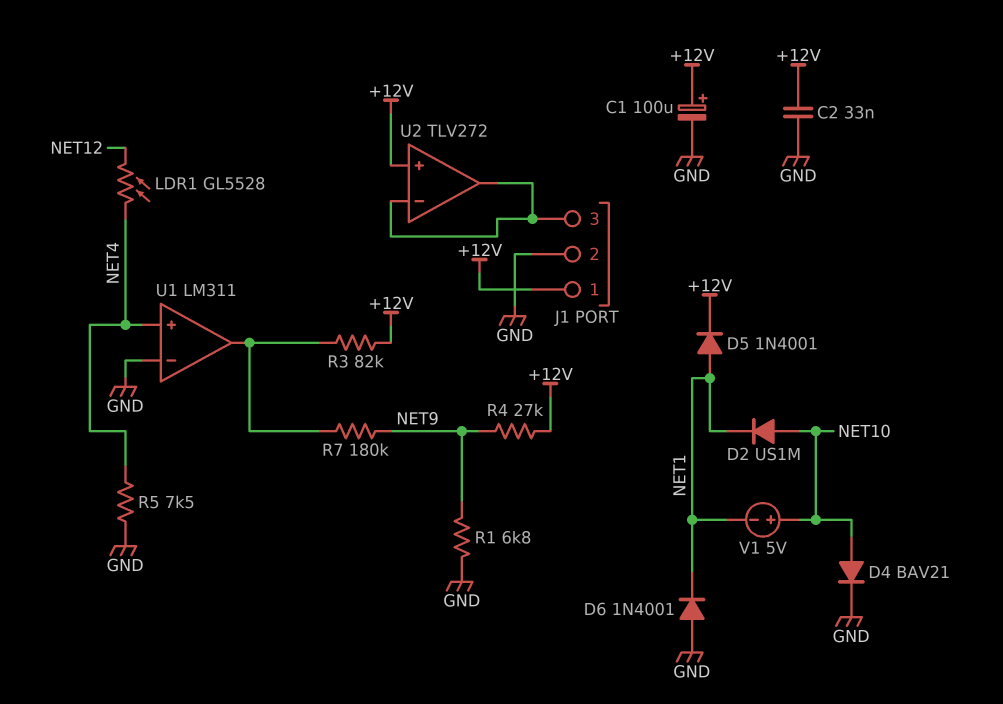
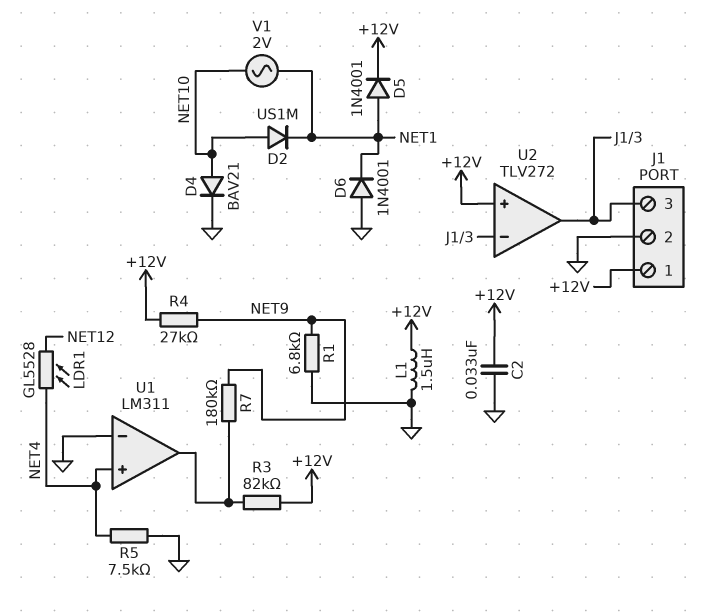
C1: 100uF (plus +12V, minus GND) -> none
L1: none -> 1.5uH (+12V, GND)
V1: 5V (plus NET10, minus NET1) -> AC 2V (NET1, NET10)

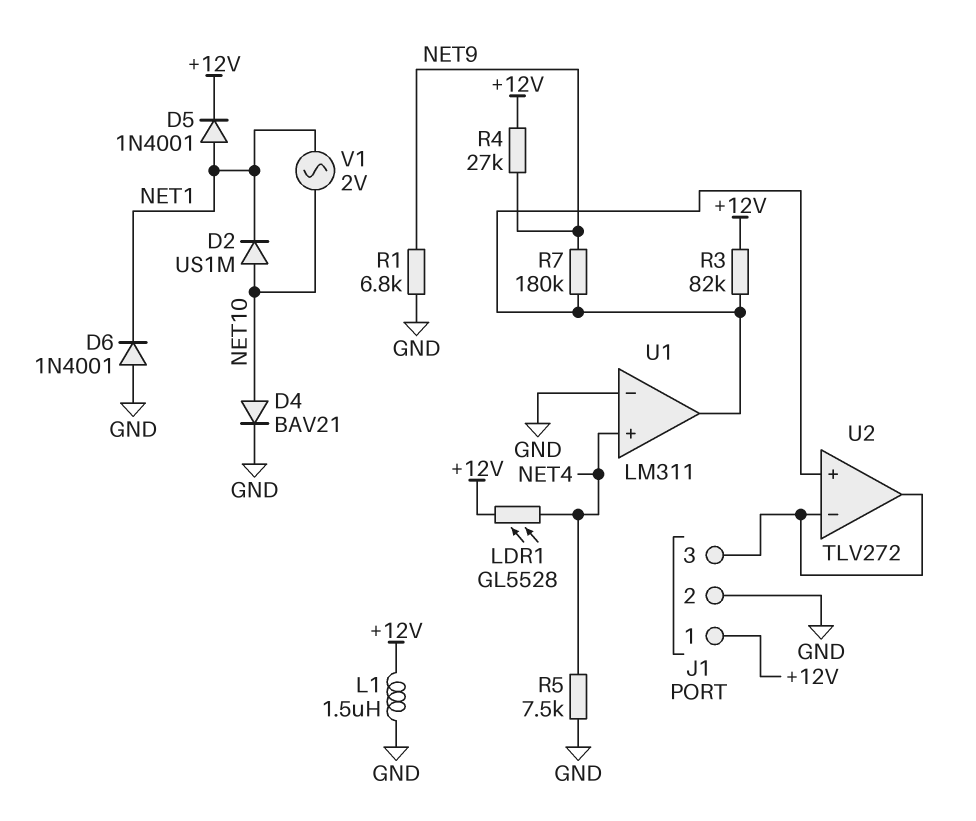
C2: 33nF (+12V, GND) -> none
LDR1: GL5528 (NET4, NET12) -> GL5528 (+12V, NET4)
U2 pin in+: +12V -> U1/out

